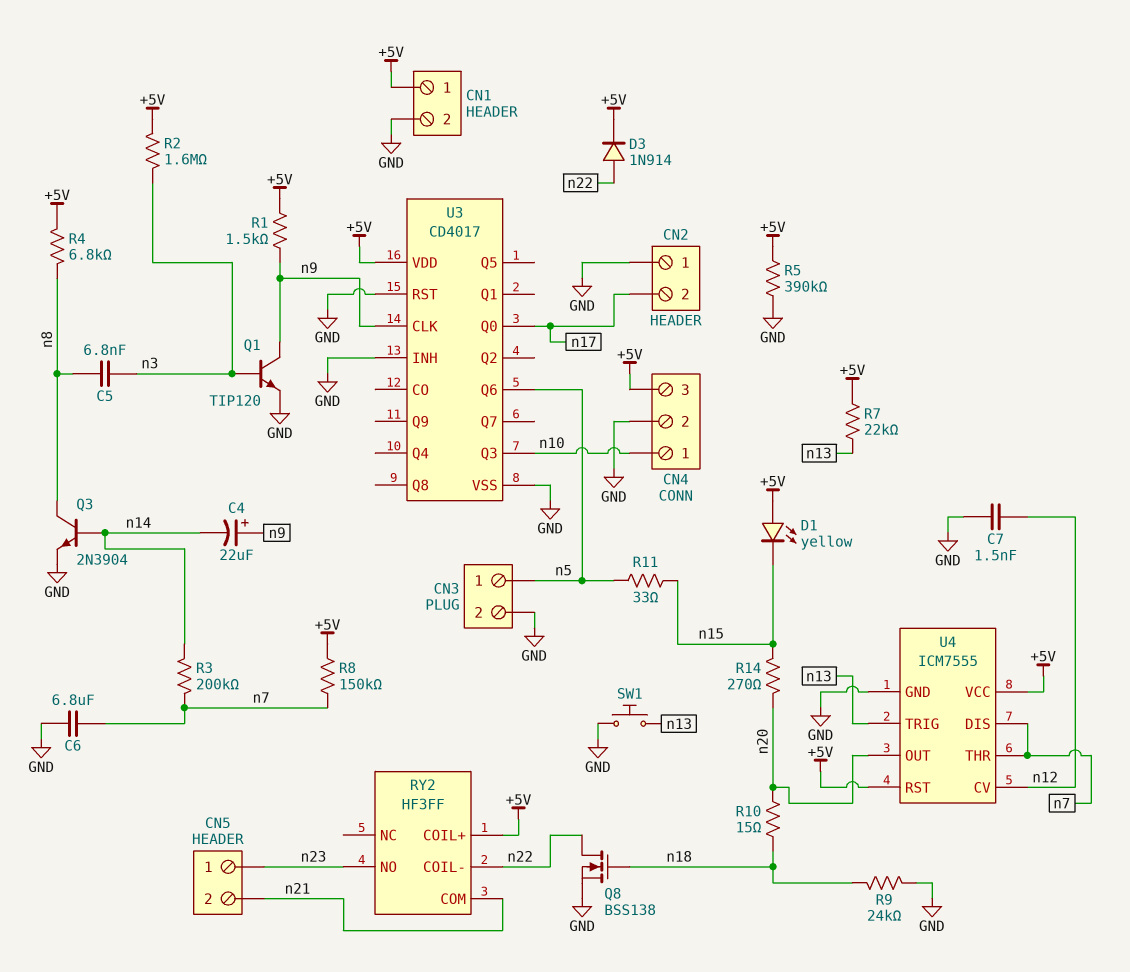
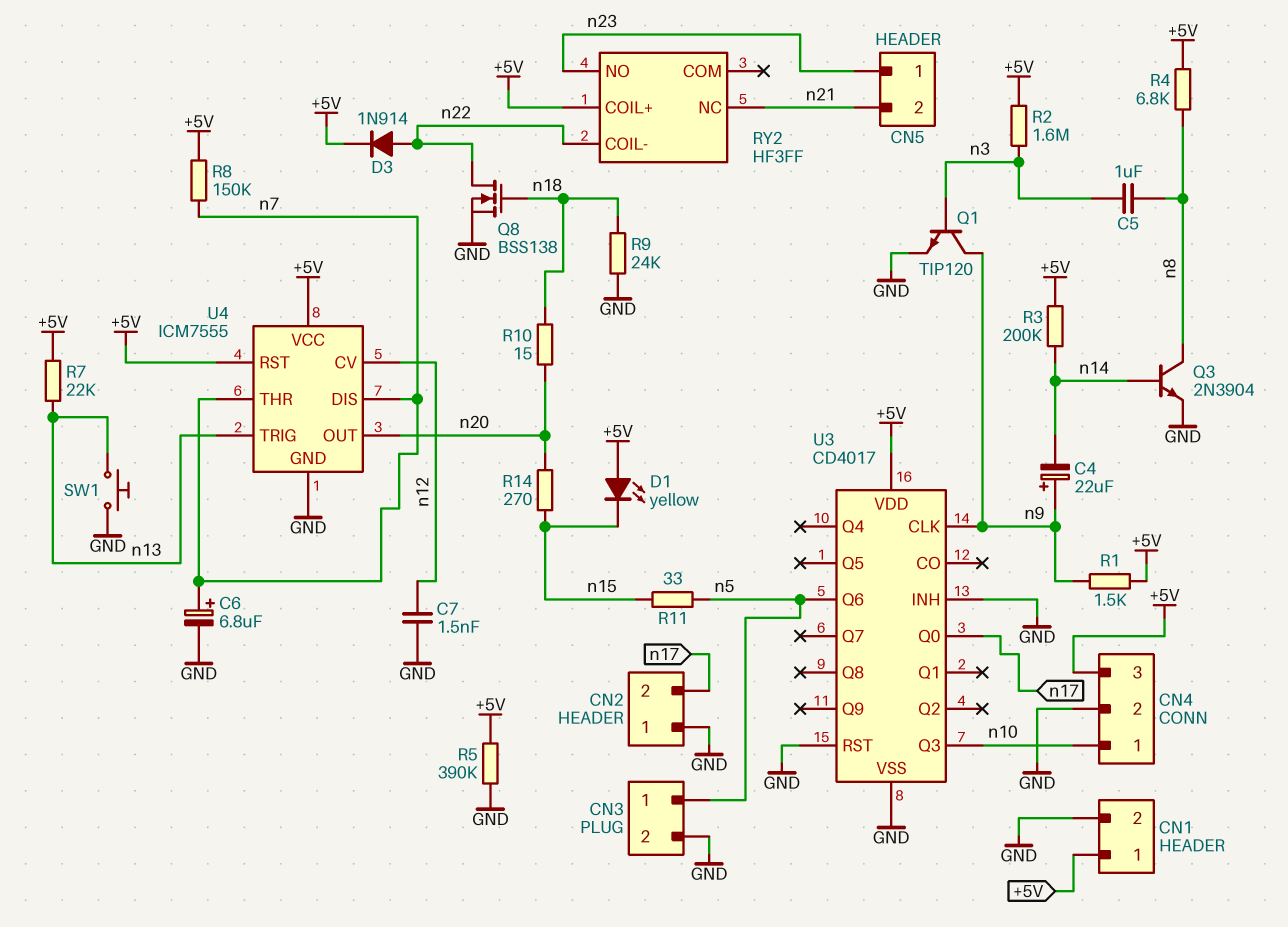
C5: 6.8nF (n3, n8) -> 1uF (n3, n8)
C6: 6.8uF (GND, n7) -> 6.8uF (plus n7, minus GND)
R3: 200k (n7, n14) -> 200k (+5V, n14)
RY2 pin COM: n21 -> none
RY2 pin NC: none -> n21

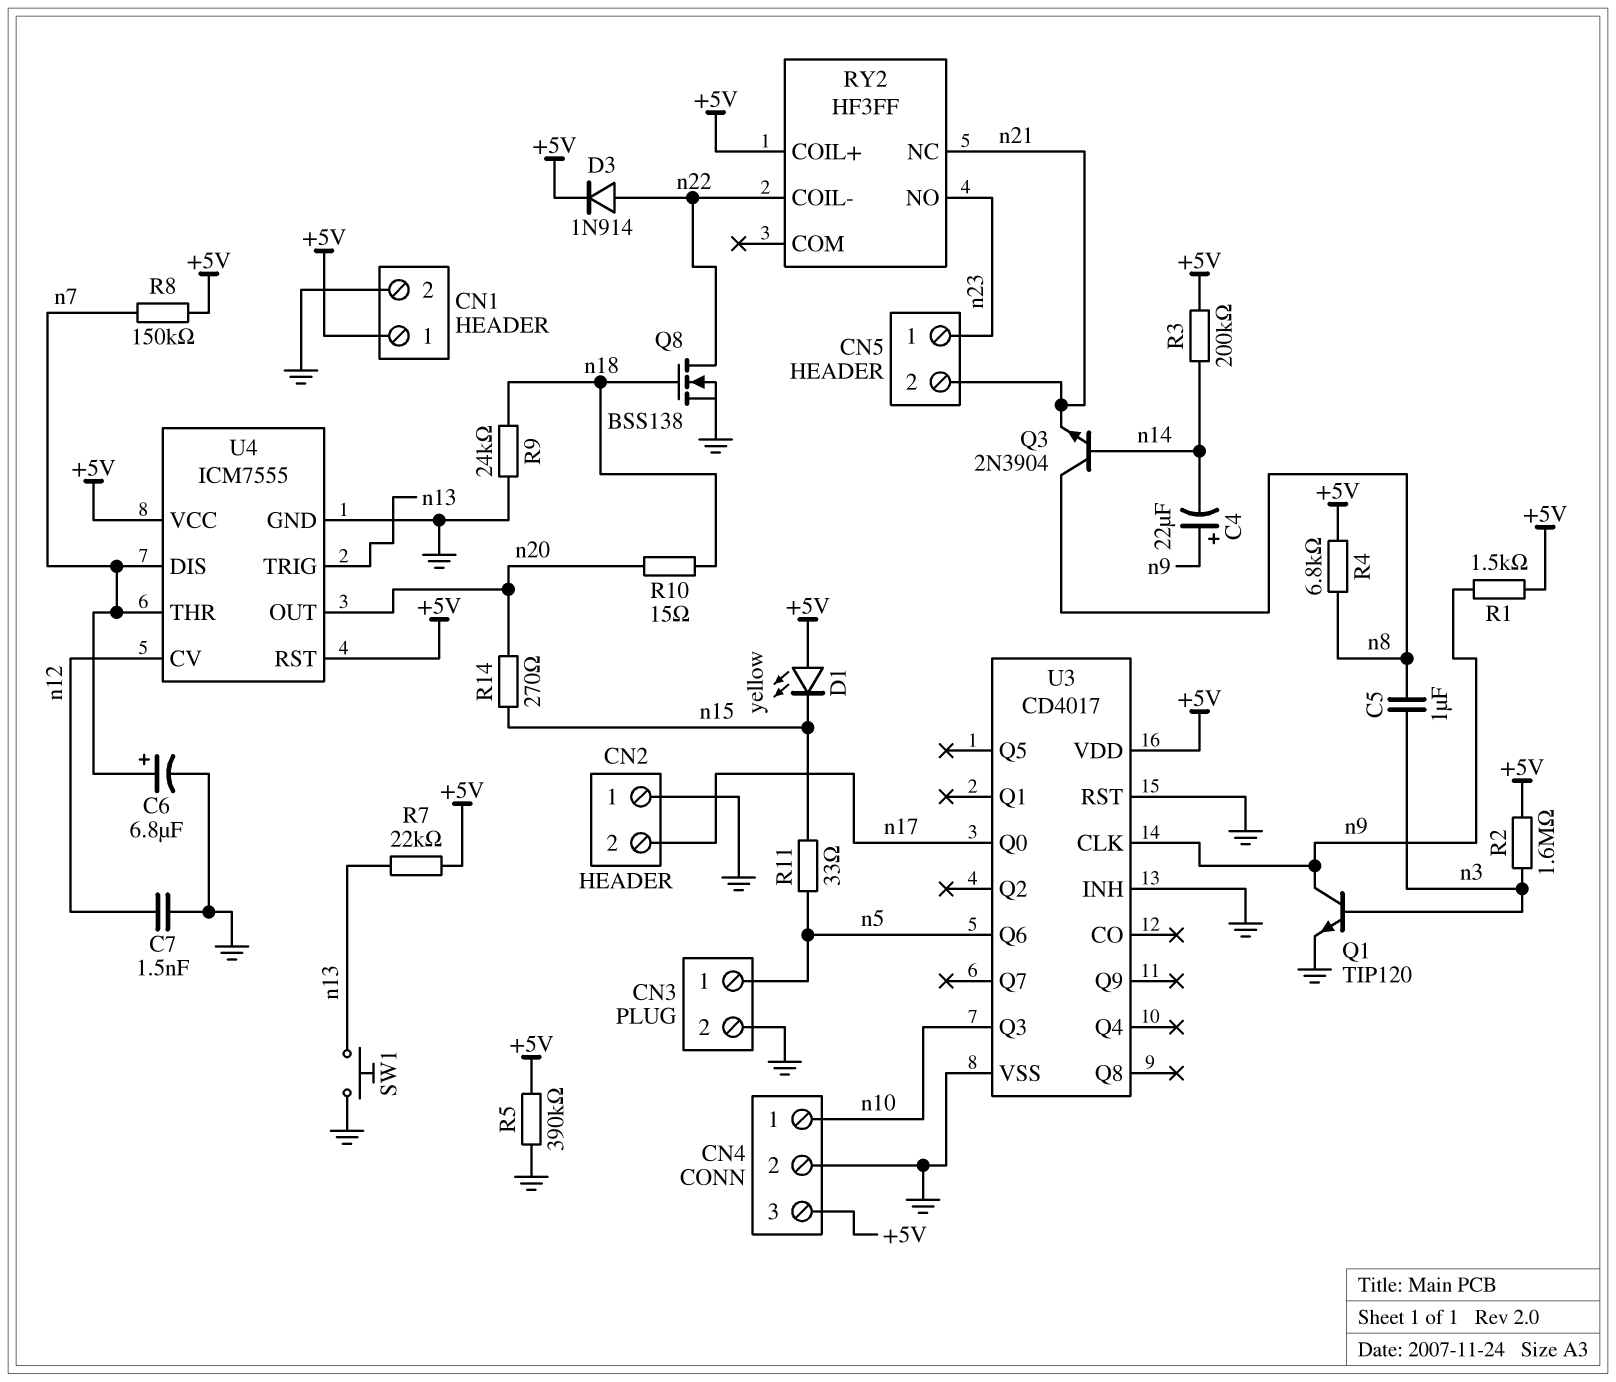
Q3: NPN 2N3904 (B n14, C n8, E GND) -> NPN 2N3904 (B n14, C n8, E n21)

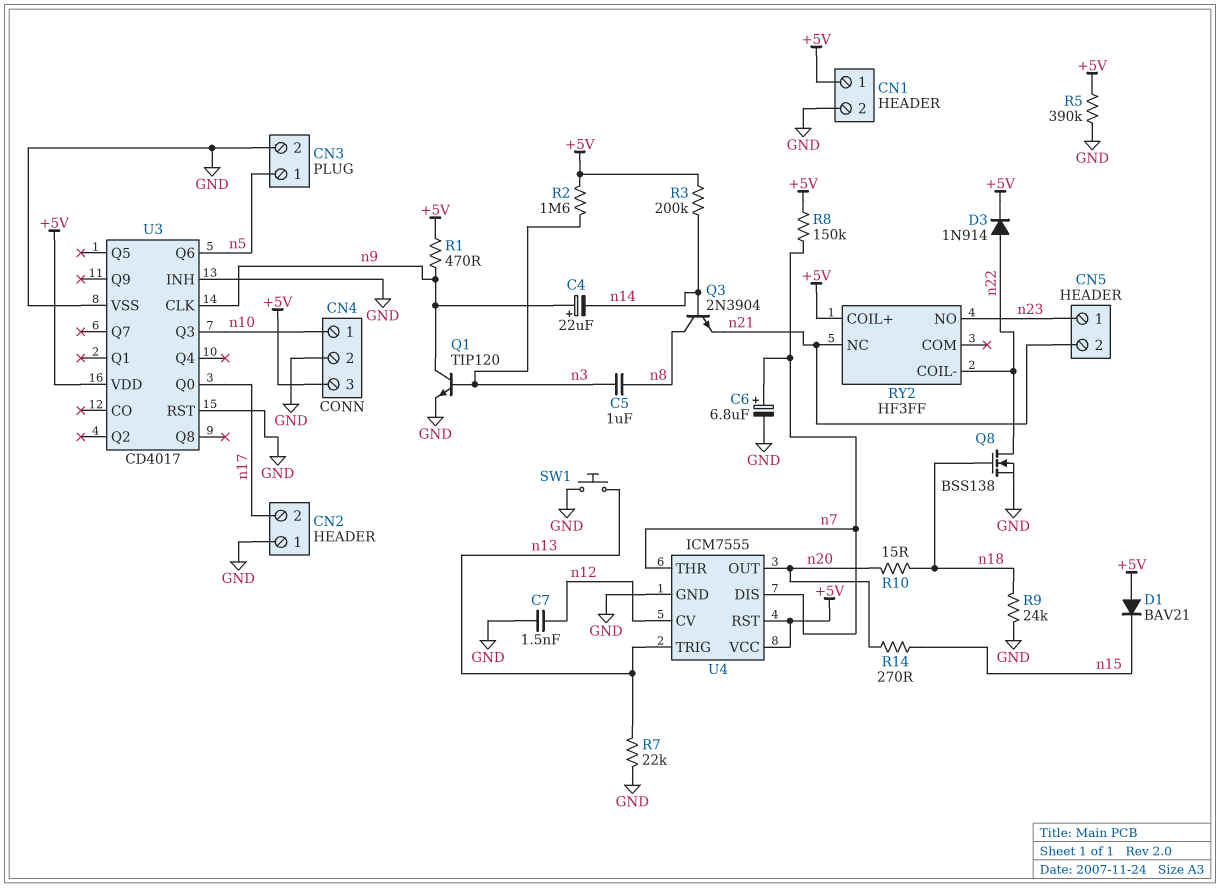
D1: LED yellow (A +5V, K n15) -> diode BAV21 (A +5V, K n15)
R1: 1.5k (+5V, n9) -> 470 (+5V, n9)
R4: 6.8k (+5V, n8) -> none
R7: 22k (+5V, n13) -> 22k (GND, n13)
R11: 33 (n5, n15) -> none

